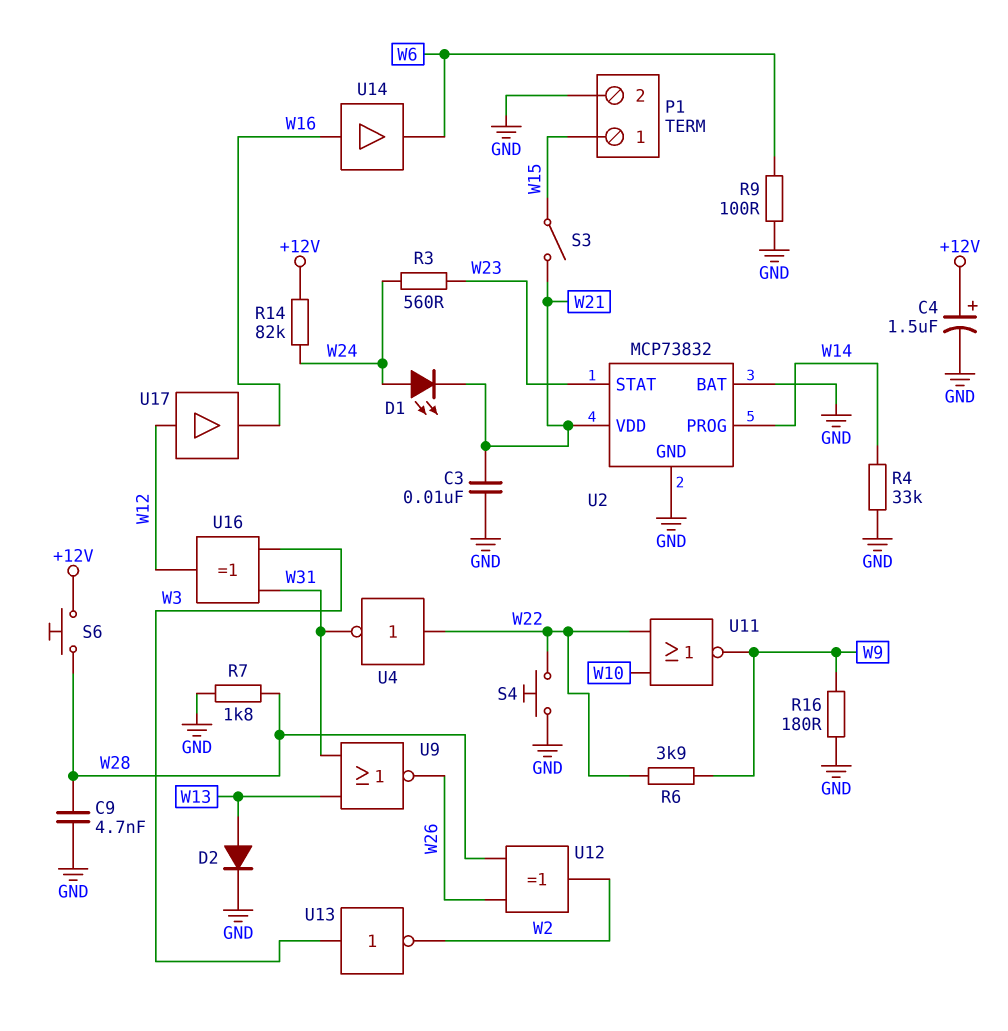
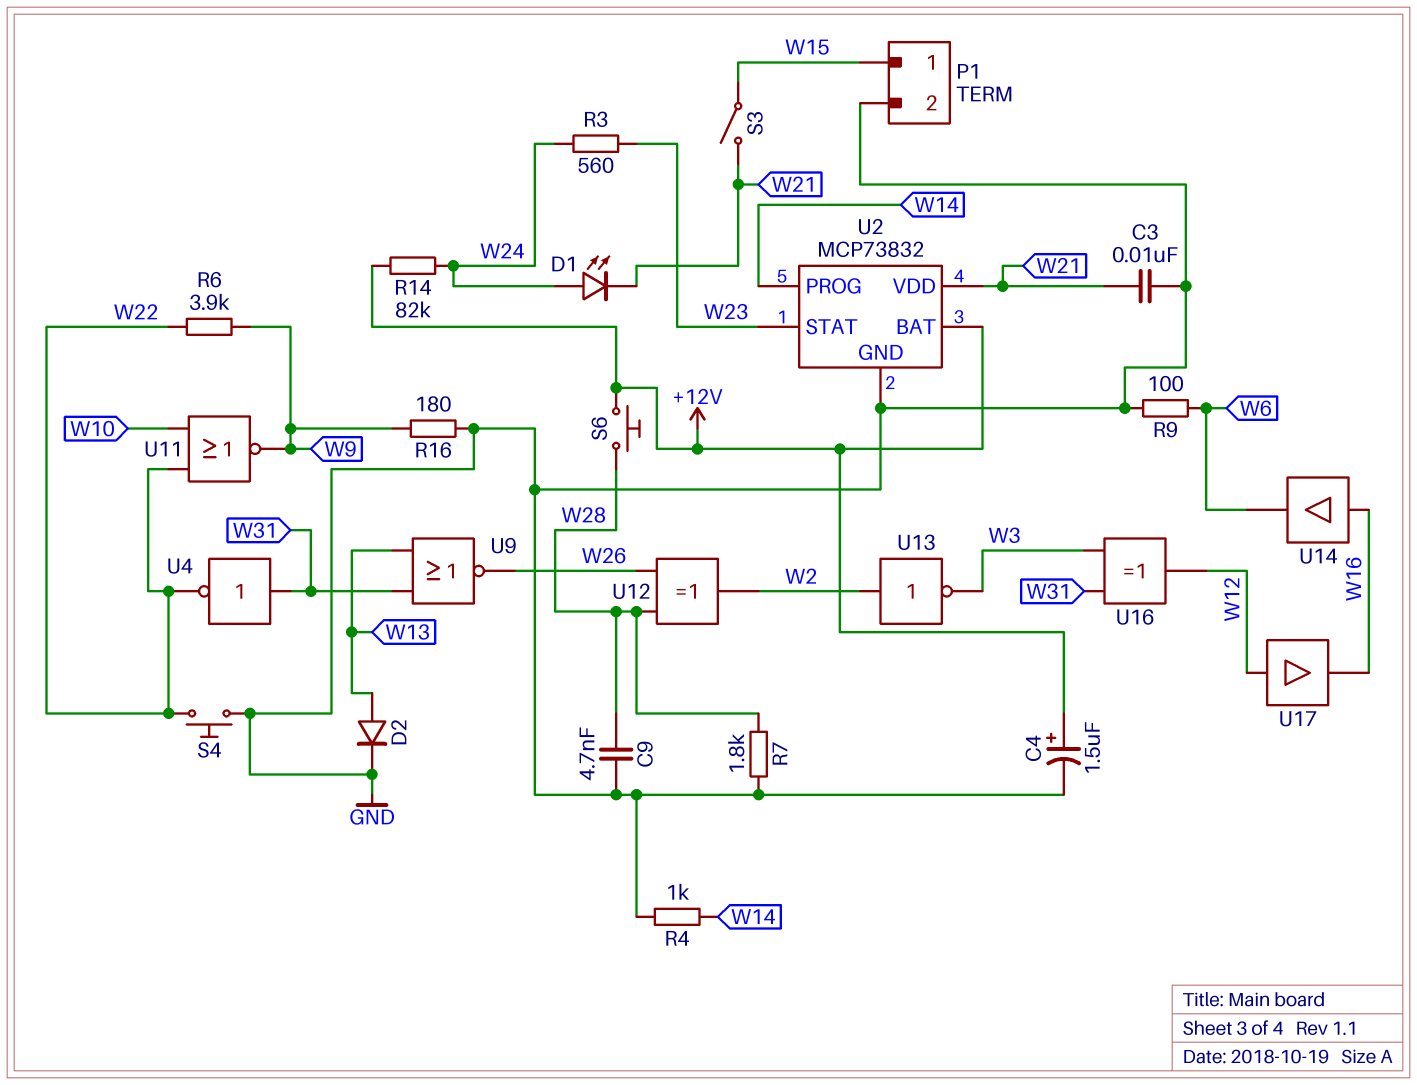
R4: 33k (GND, W14) -> 1k (GND, W14)
U2 pin BAT: GND -> +12V
U4: NOT (in W22, out W31) -> NOT (in W31, out W22)
U13: NOT (in W3, out W2) -> NOT (in W2, out W3)

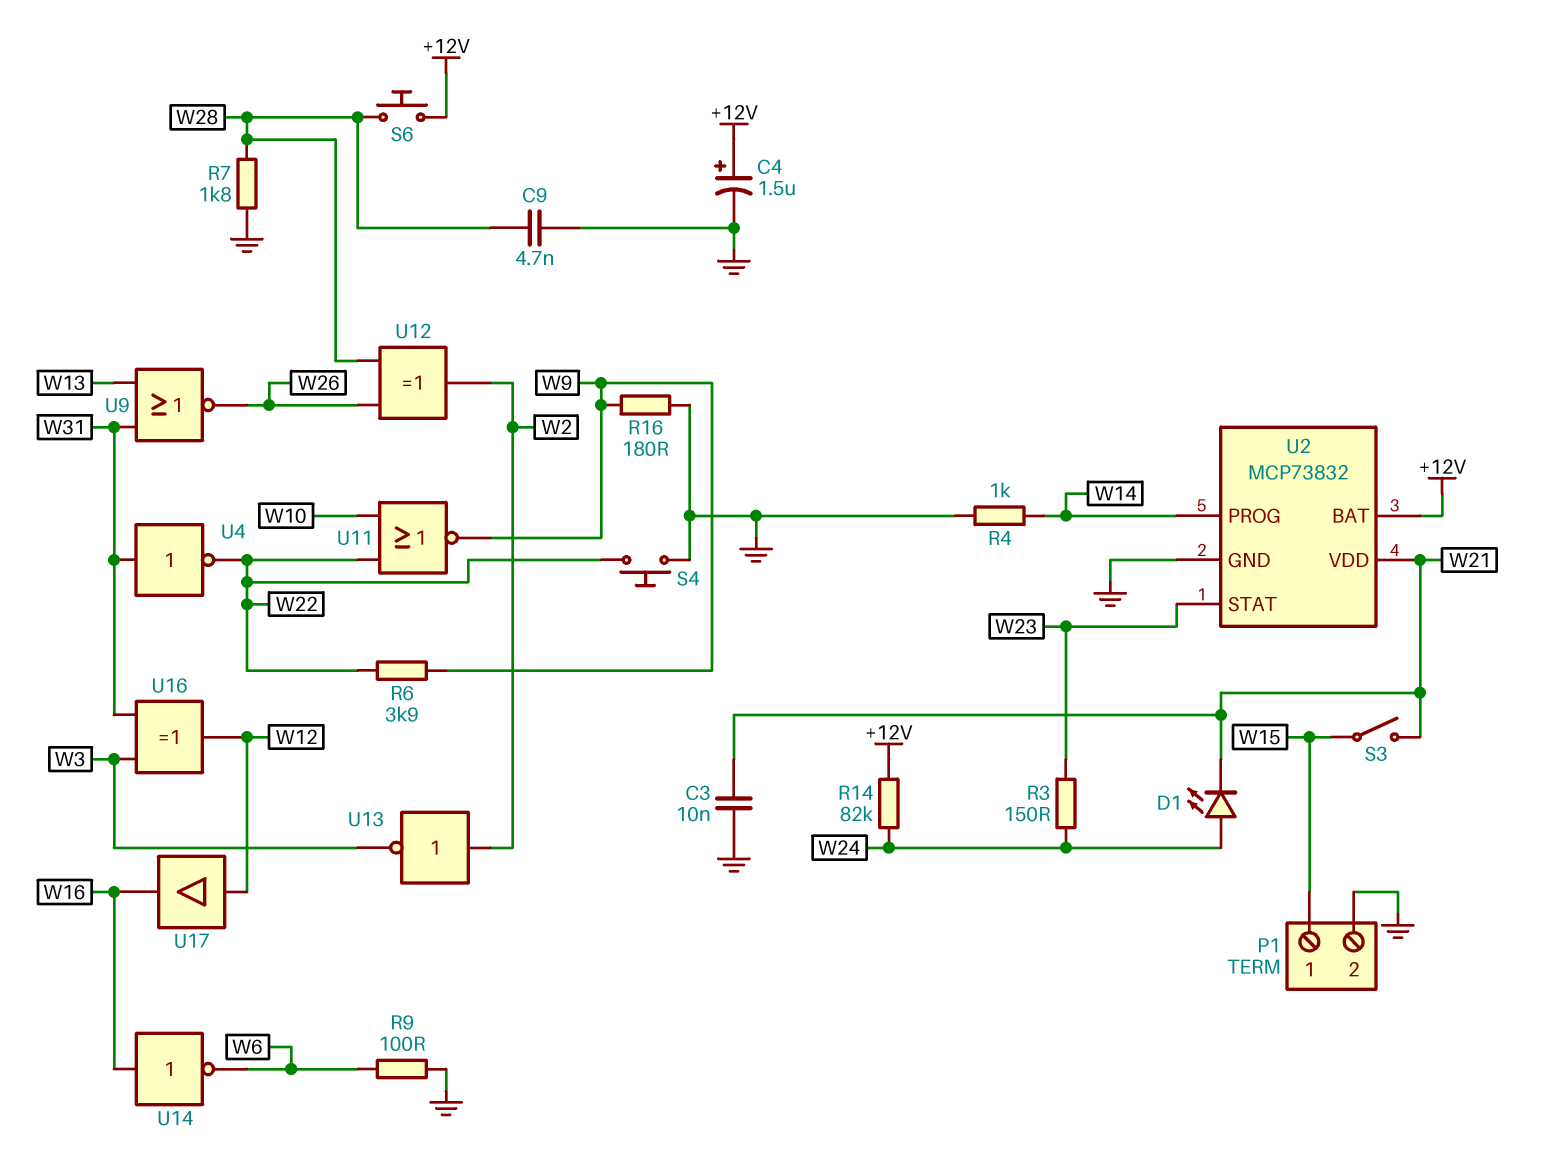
D2: diode (A W13, K GND) -> none
R3: 560 (W23, W24) -> 150 (W23, W24)
U14: buffer (in W16, out W6) -> NOT (in W16, out W6)

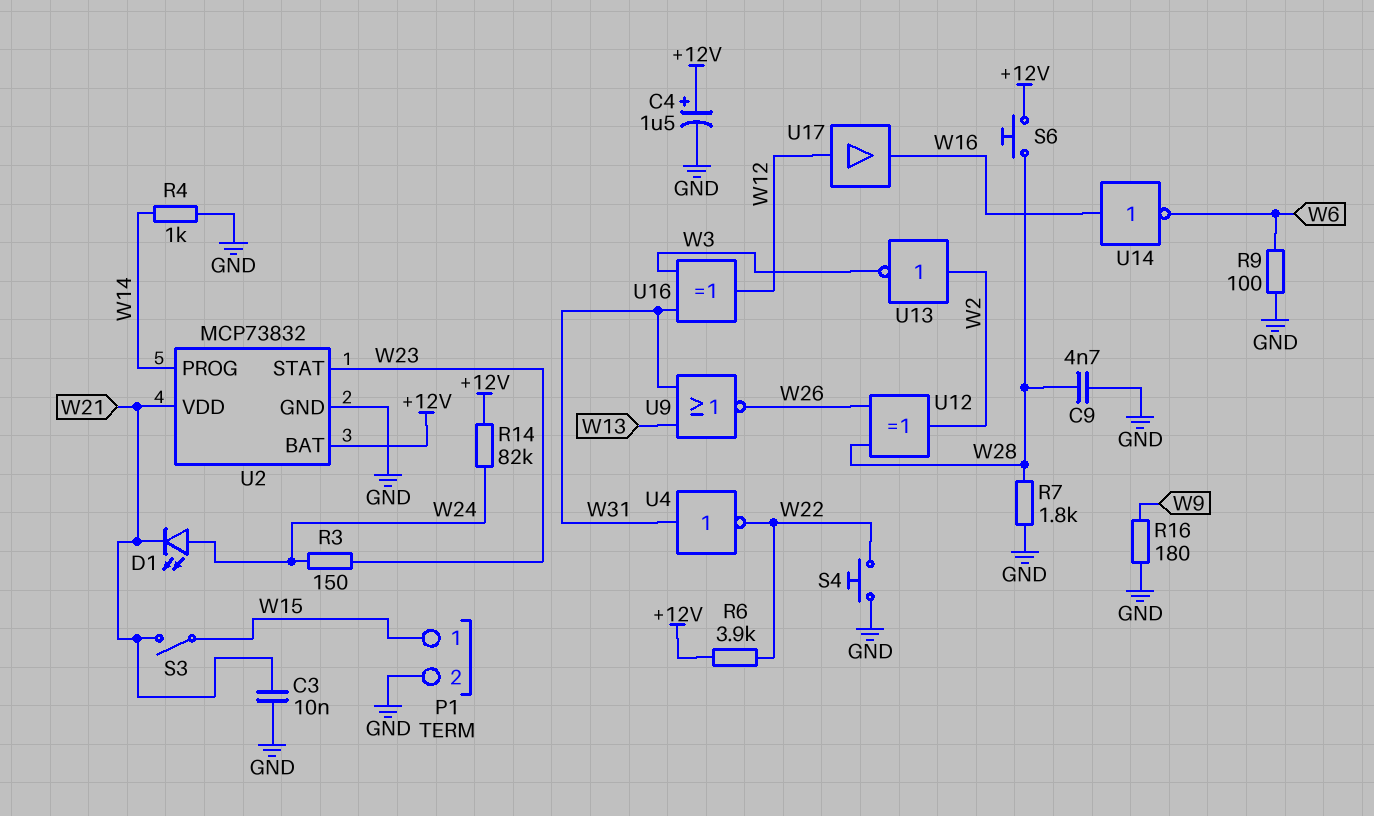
R6: 3.9k (W9, W22) -> 3.9k (+12V, W22)
U11: NOR (in W10, in W22, out W9) -> none

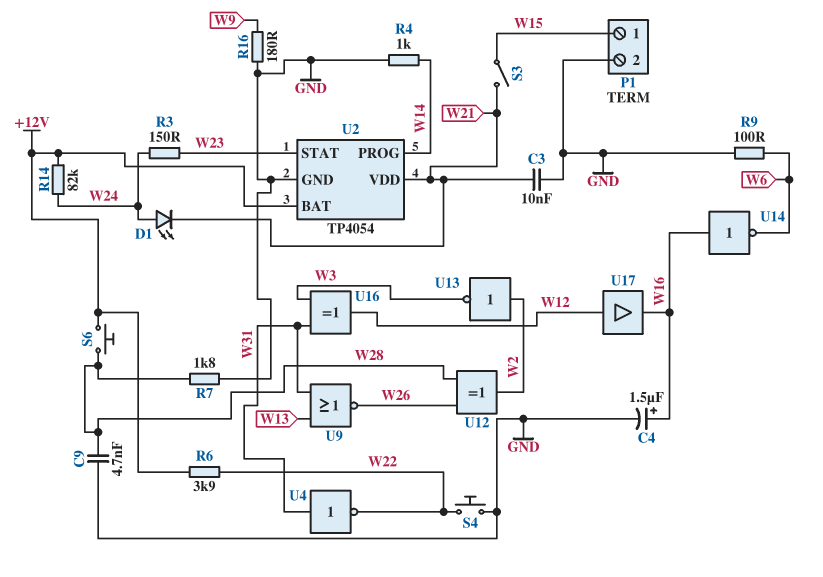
C4: 1.5uF (plus +12V, minus GND) -> 1.5uF (plus W16, minus GND)
U2: MCP73832 -> TP4054

